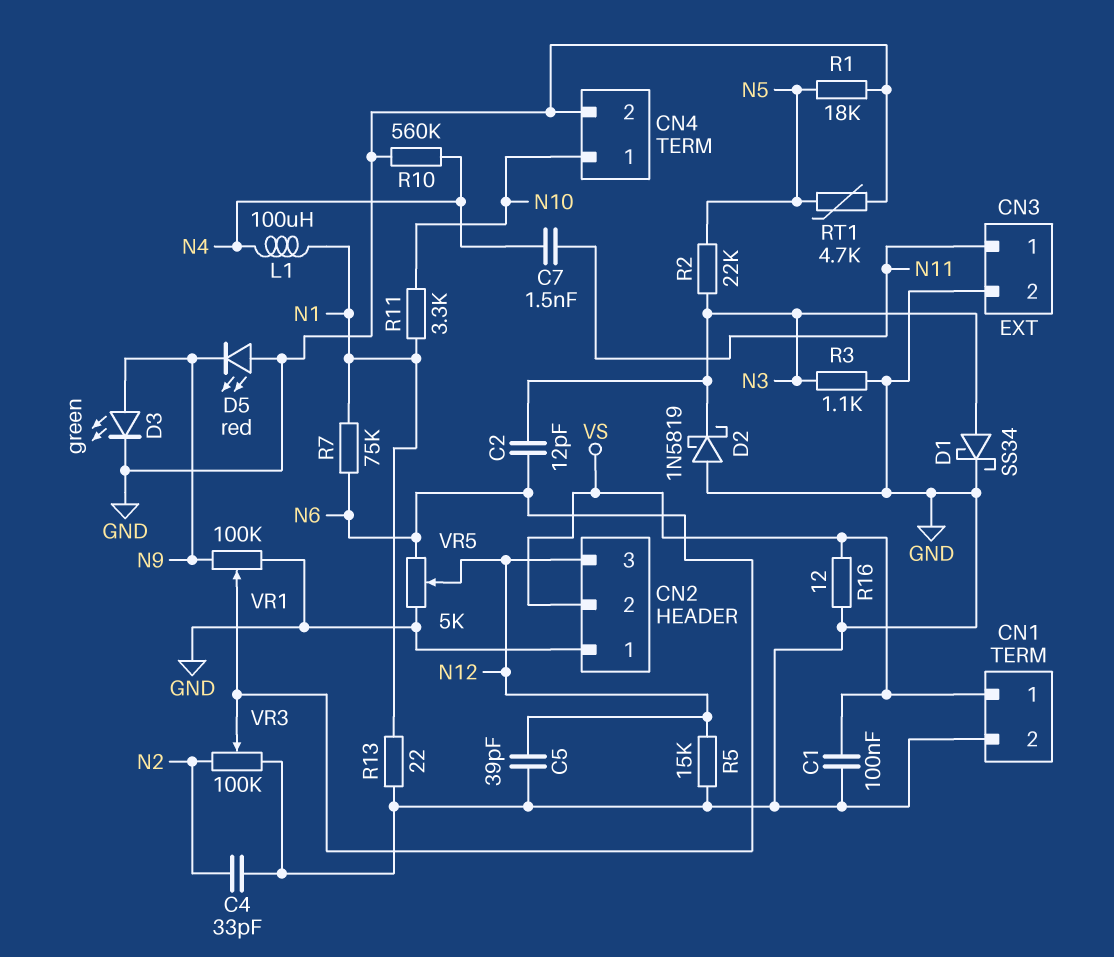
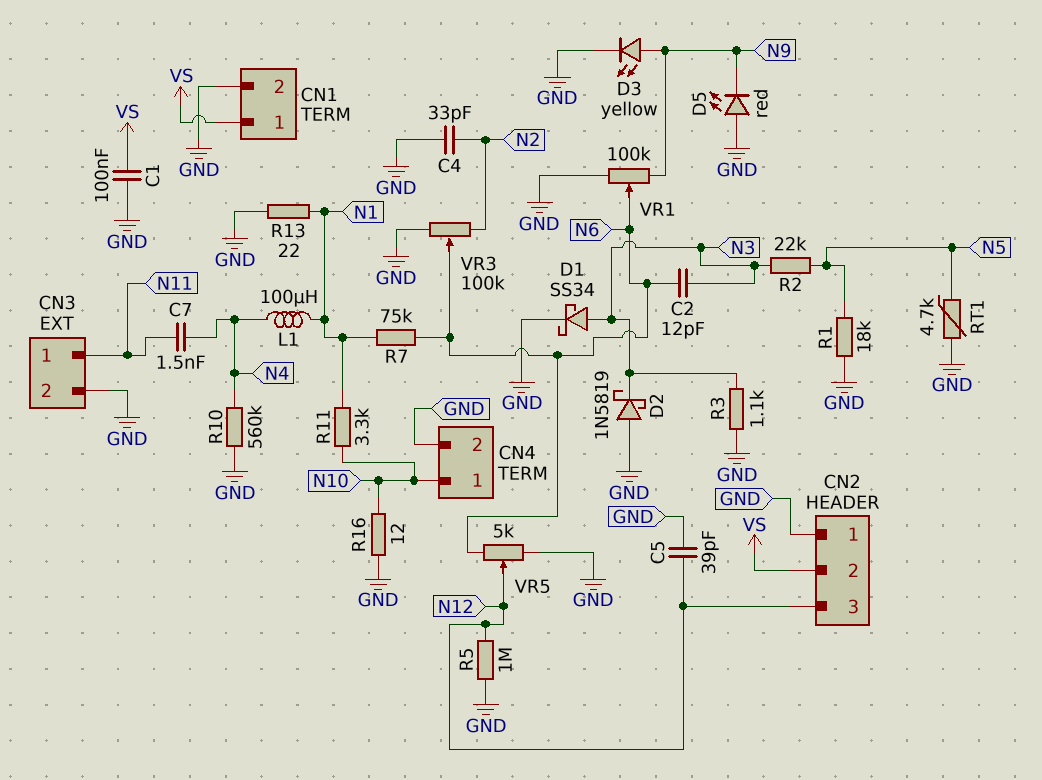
D3: LED green (A N9, K GND) -> LED yellow (A N9, K GND)
R5: 15k (GND, N12) -> 1M (GND, N12)
R16: 12 (GND, VS) -> 12 (GND, N10)

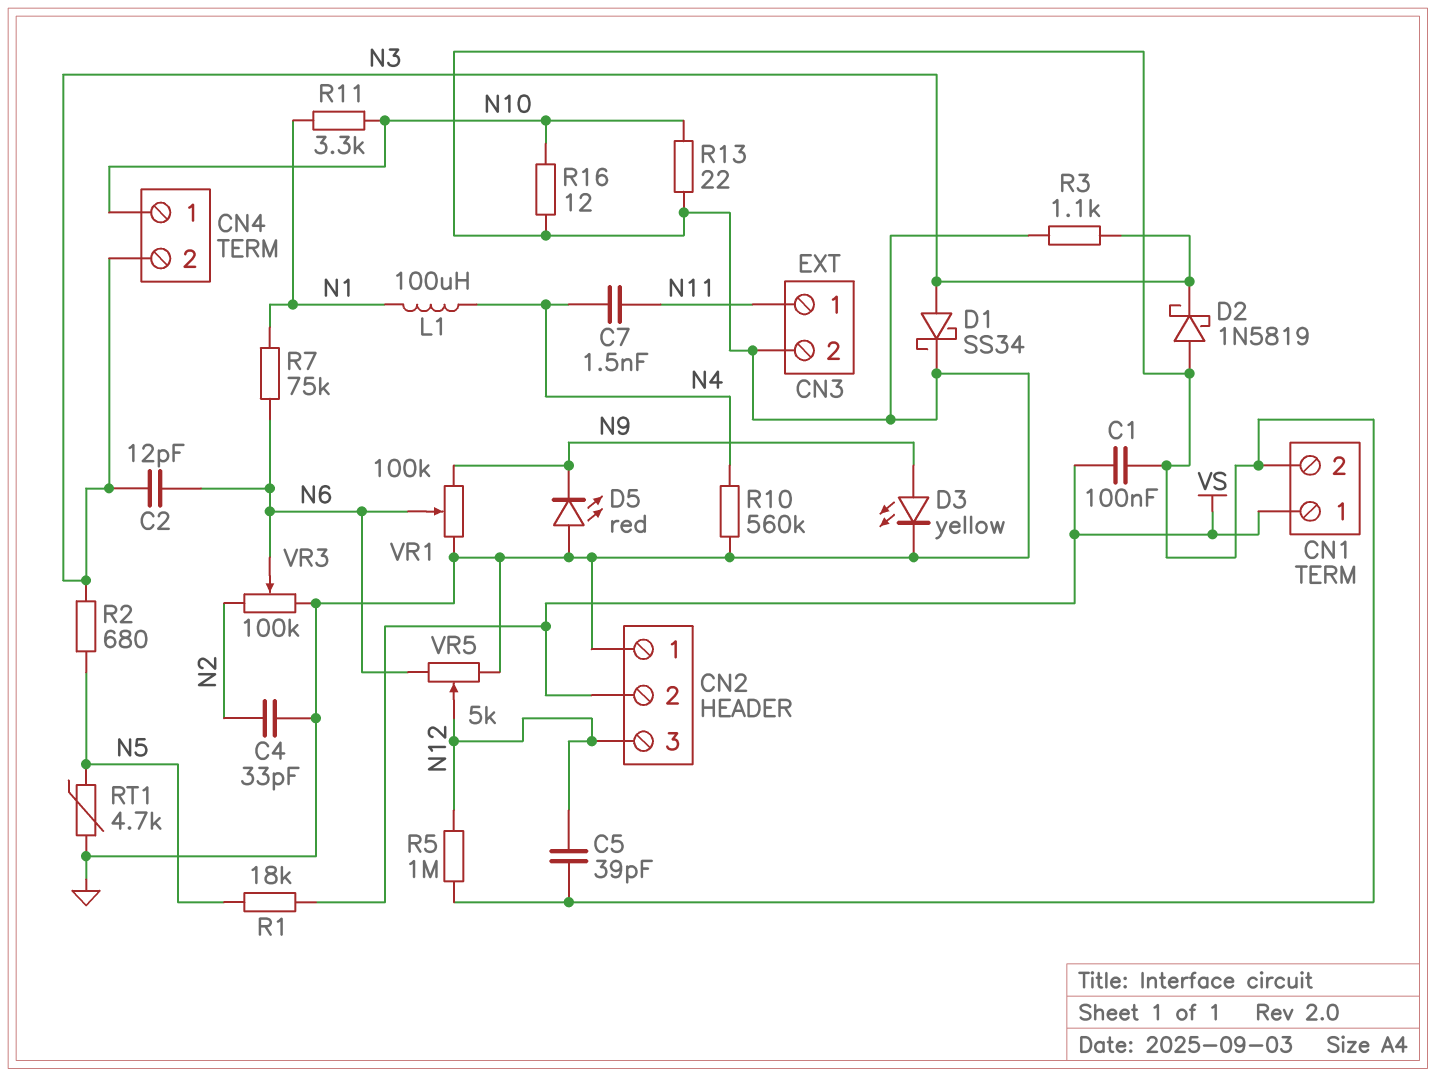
CN4 pin 2: GND -> N3
R1: 18k (GND, N5) -> 18k (N5, VS)
R2: 22k (N3, N5) -> 680 (N3, N5)
R13: 22 (GND, N1) -> 22 (GND, N10)

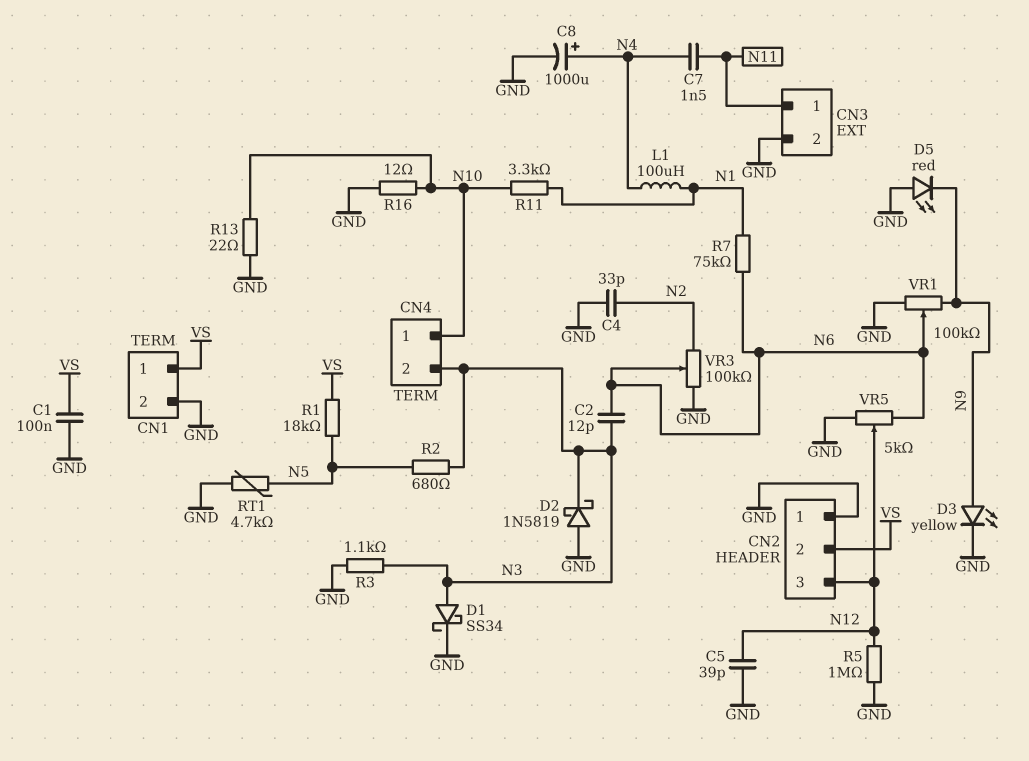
C8: none -> 1000uF (plus N4, minus GND)
R10: 560k (GND, N4) -> none

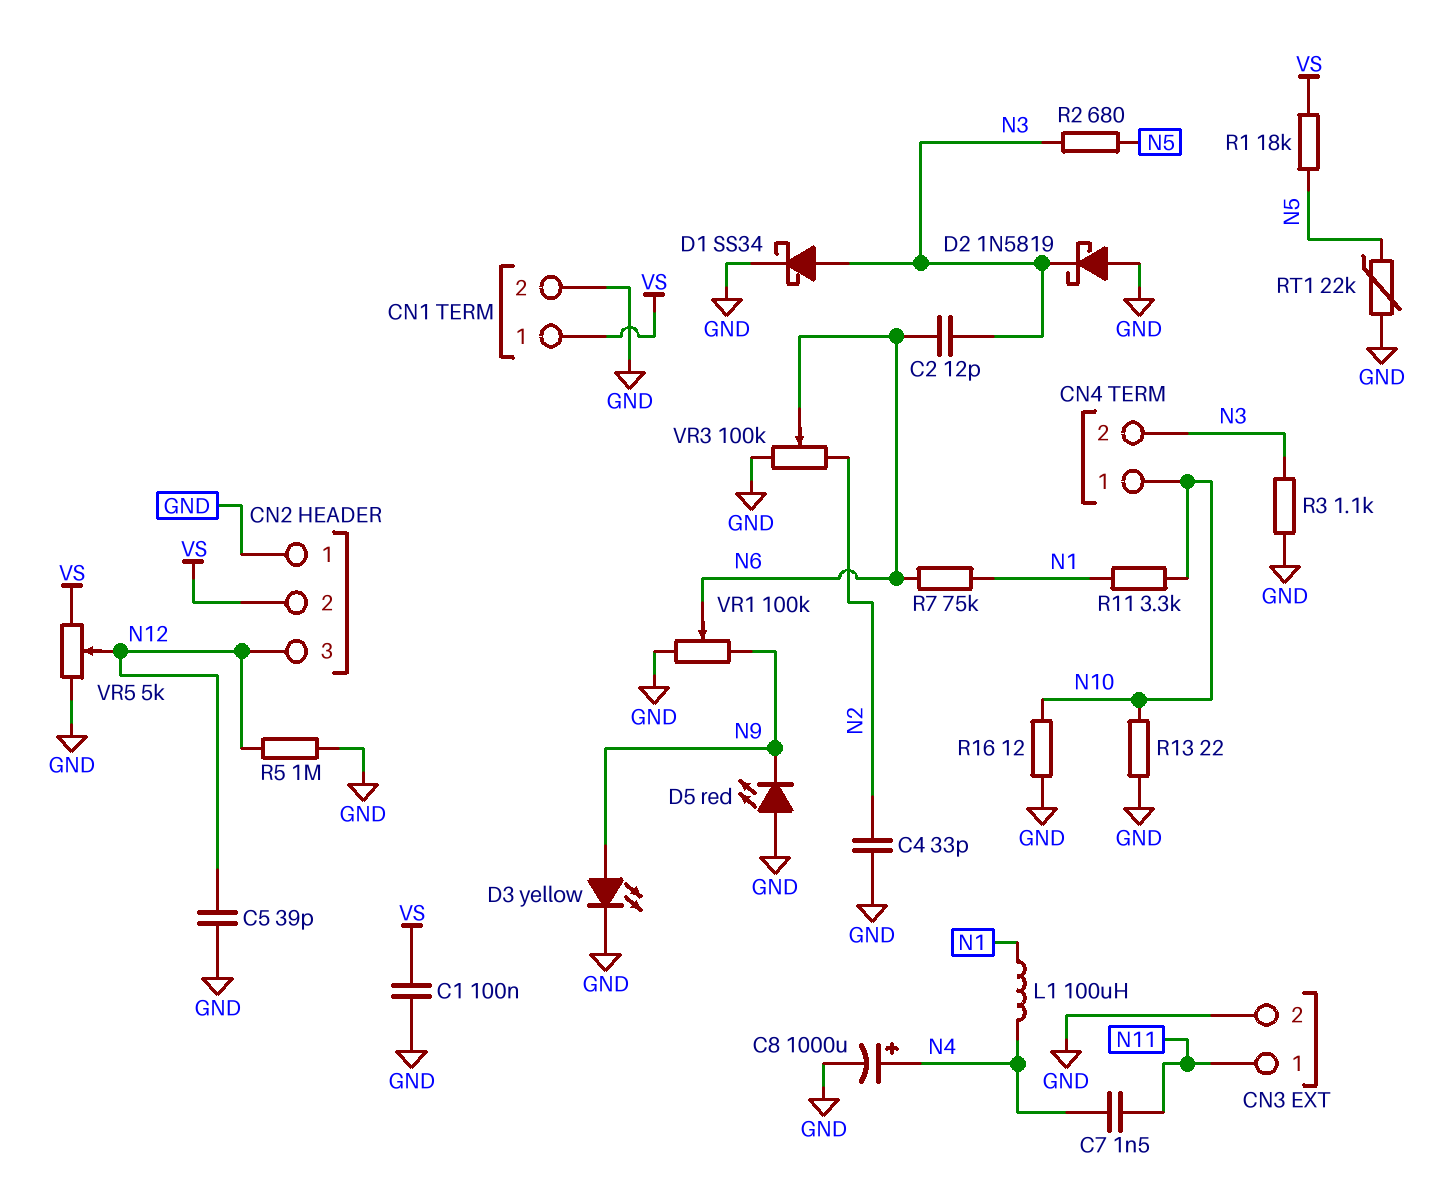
RT1: 4.7k (GND, N5) -> 22k (GND, N5)
VR5: 5k (GND, N6, wiper N12) -> 5k (GND, VS, wiper N12)

